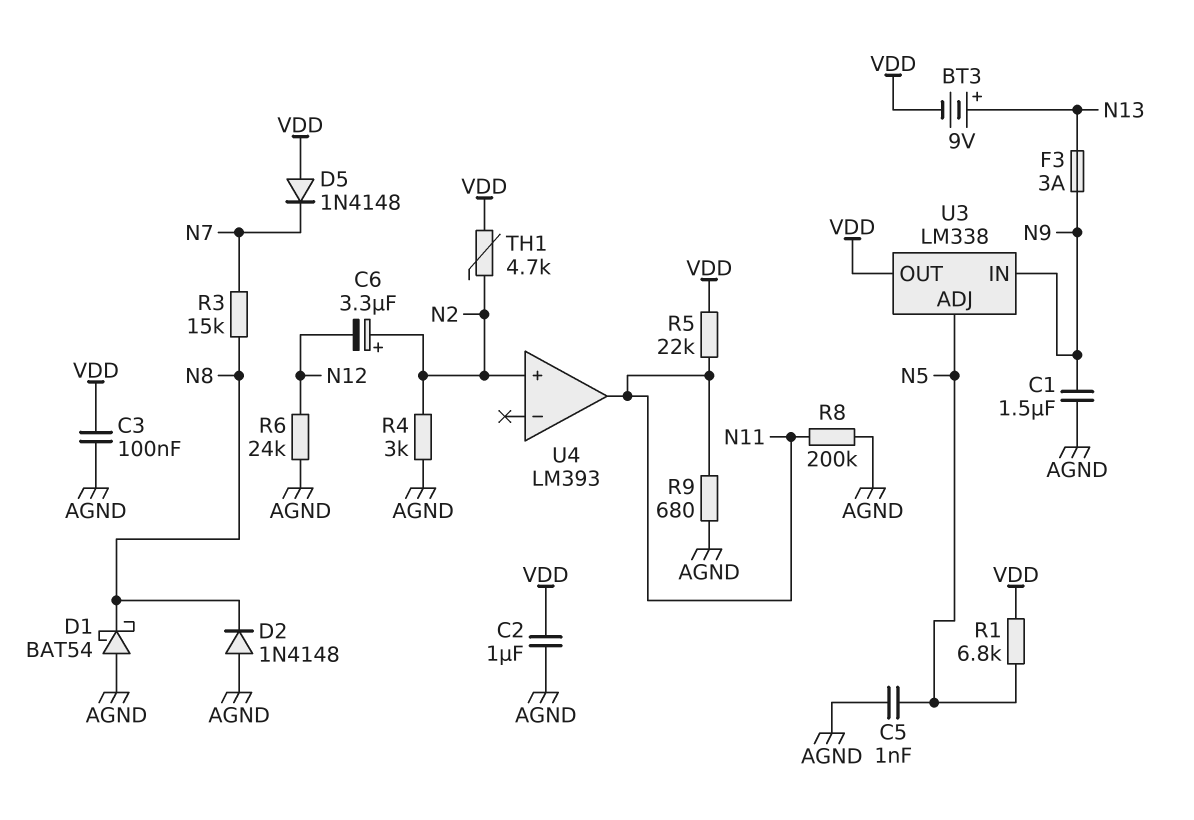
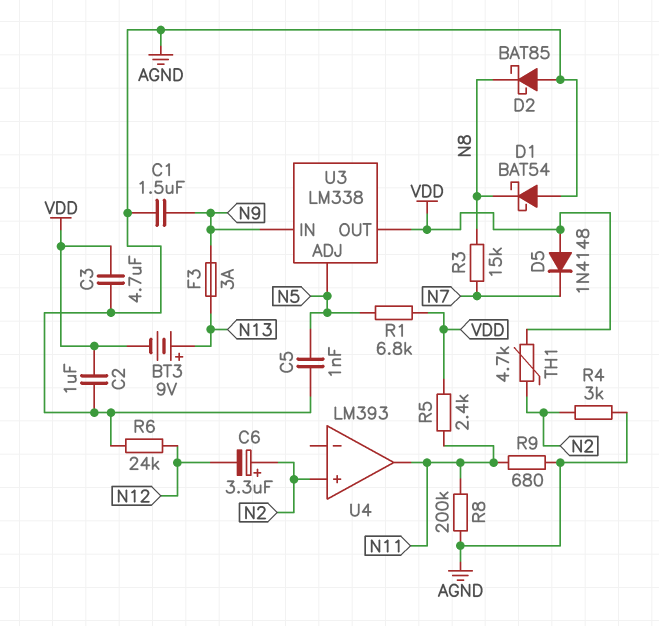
C3: 100nF (AGND, VDD) -> 4.7uF (AGND, VDD)
D2: diode 1N4148 (A AGND, K N8) -> schottky BAT85 (A AGND, K N8)
R5: 22k (N11, VDD) -> 2.4k (N11, VDD)

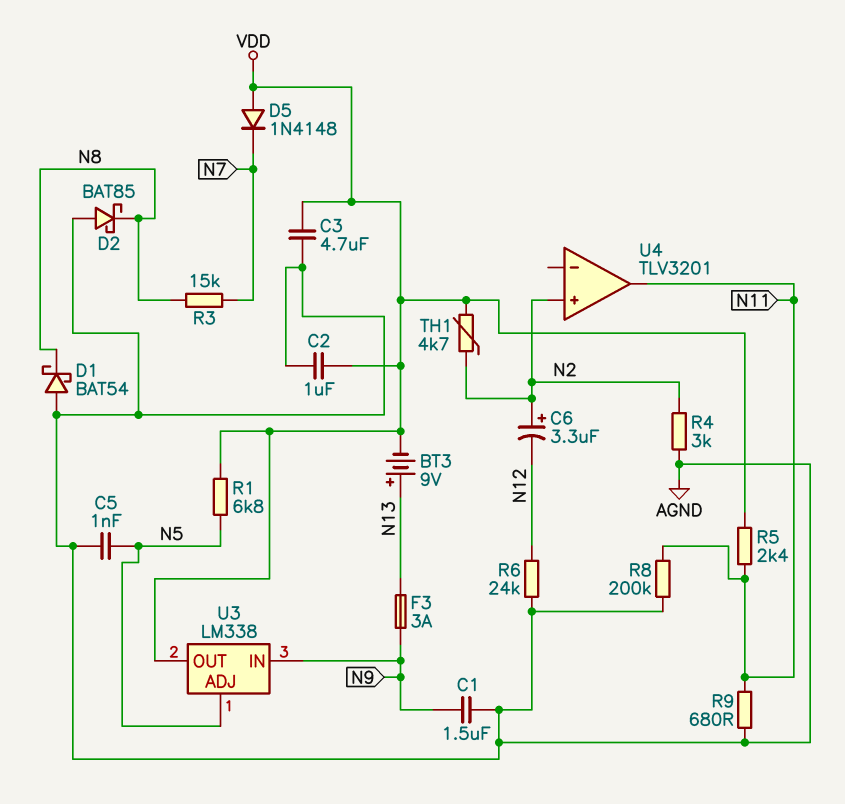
U4: LM393 -> TLV3201

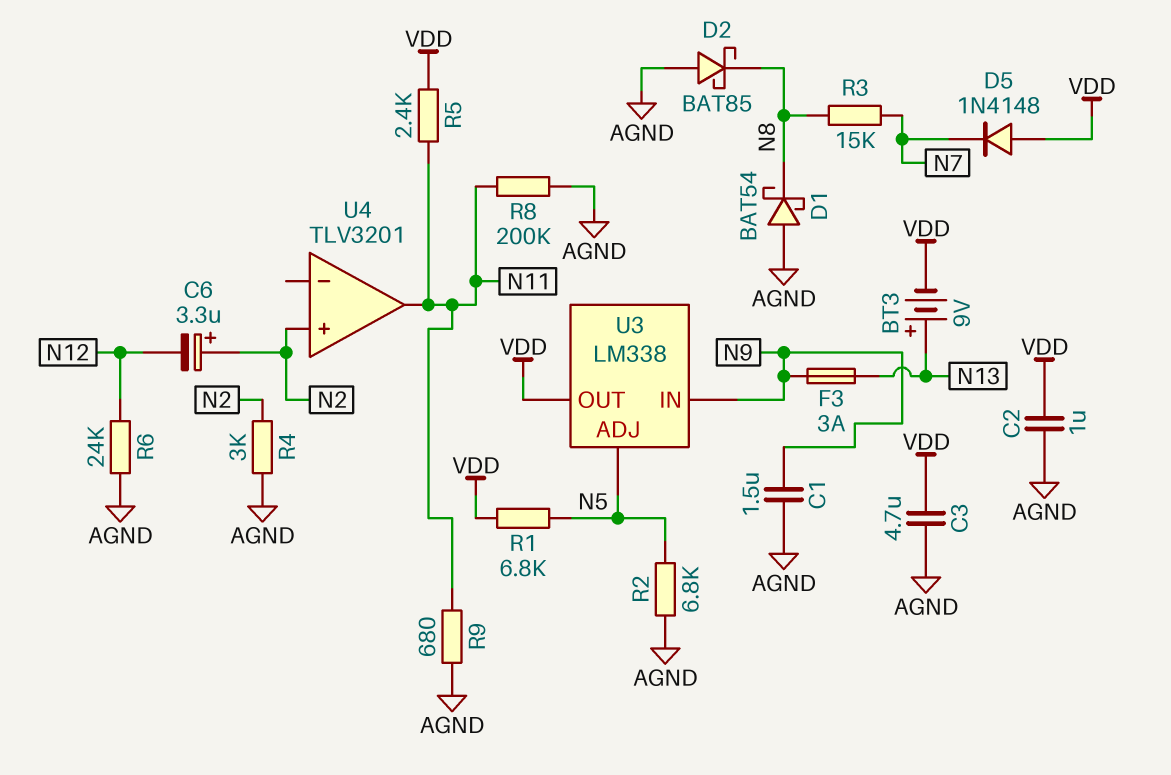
C5: 1nF (AGND, N5) -> none
R2: none -> 6.8k (AGND, N5)
TH1: 4.7k (N2, VDD) -> none

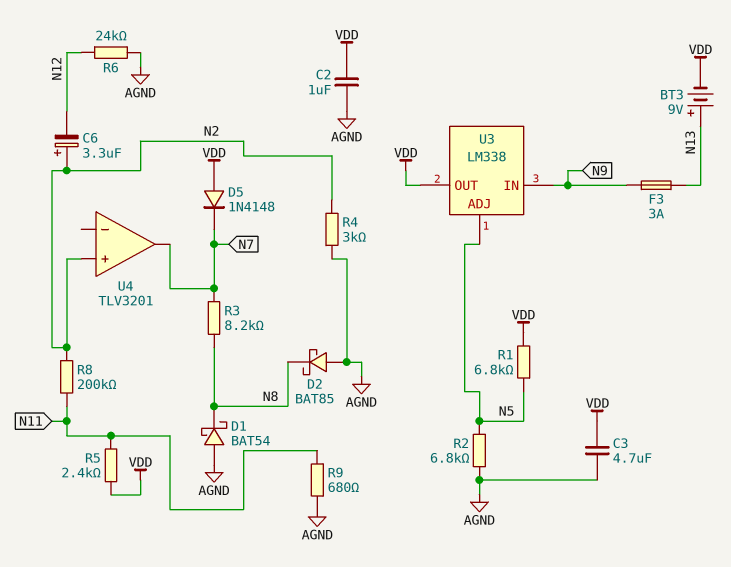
C1: 1.5uF (AGND, N9) -> none
R3: 15k (N7, N8) -> 8.2k (N7, N8)
R8: 200k (AGND, N11) -> 200k (N2, N11)
U4 pin out: N11 -> N7

